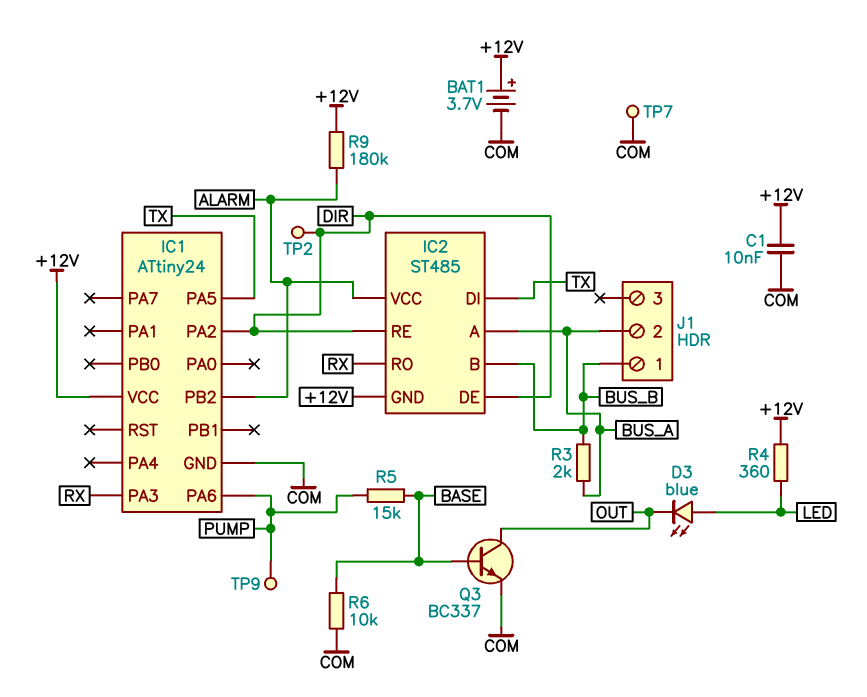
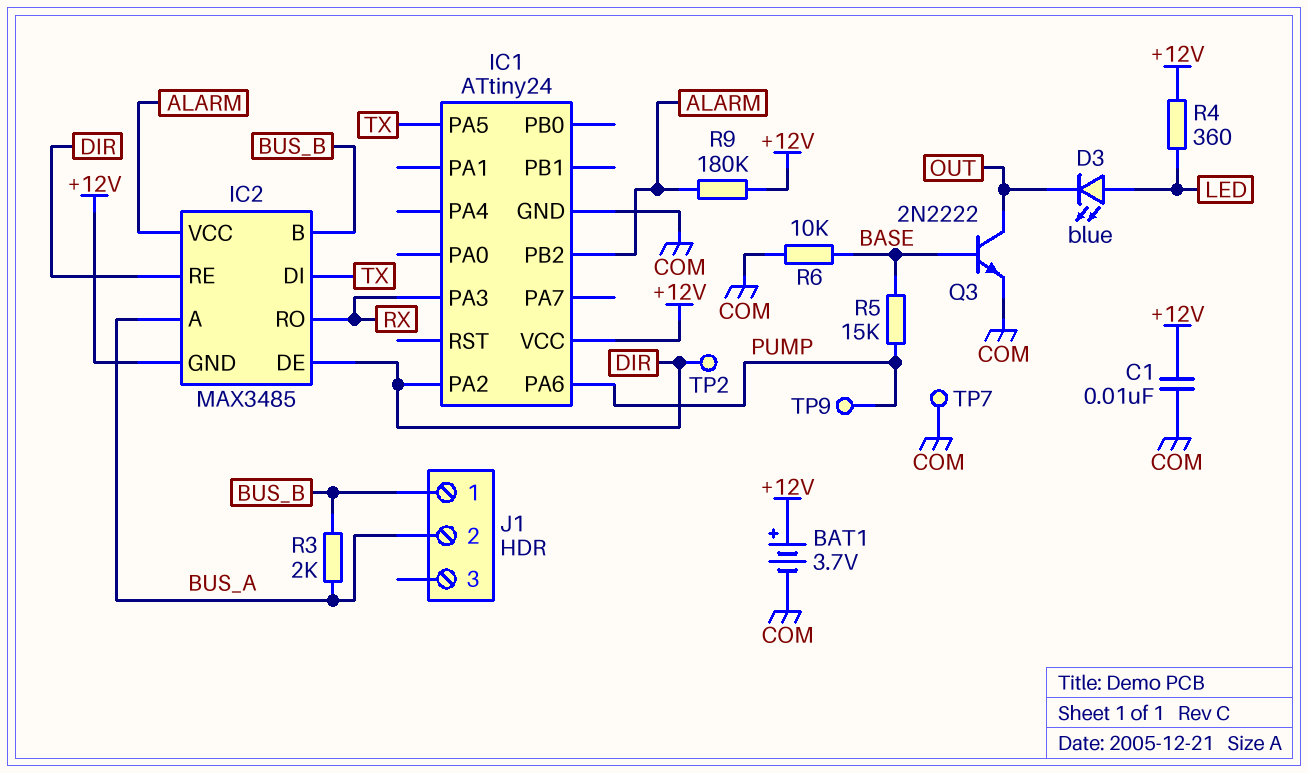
IC2: ST485 -> MAX3485
Q3: NPN BC337 (B BASE, C OUT, E COM) -> NPN 2N2222 (B BASE, C OUT, E COM)

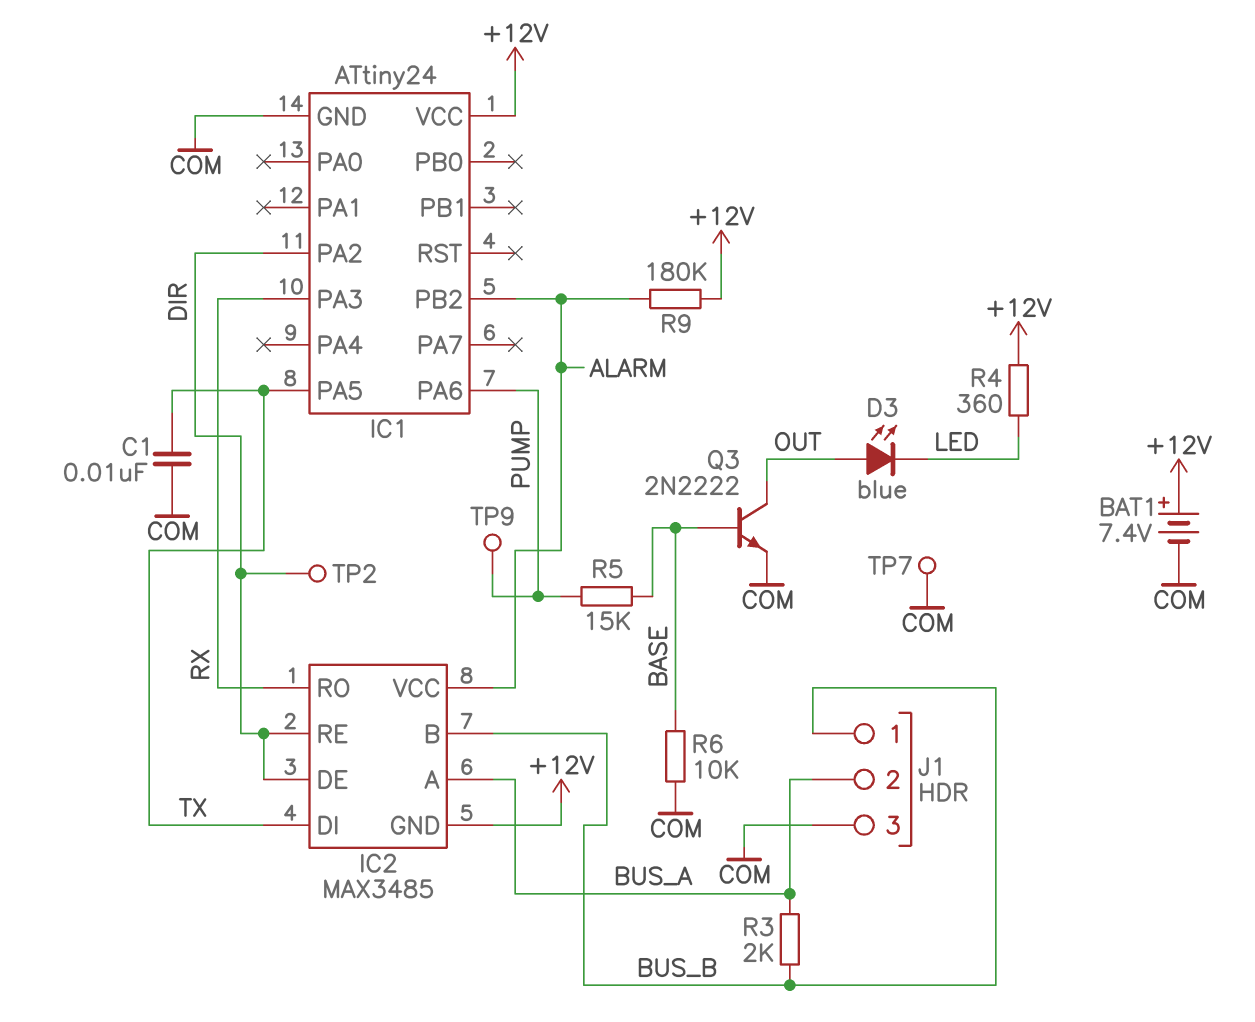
BAT1: 3.7V (plus +12V, minus COM) -> 7.4V (plus +12V, minus COM)
C1: 10nF (+12V, COM) -> 10nF (COM, TX)
D3: LED blue (A LED, K OUT) -> LED blue (A OUT, K LED)
J1 pin 3: none -> COM

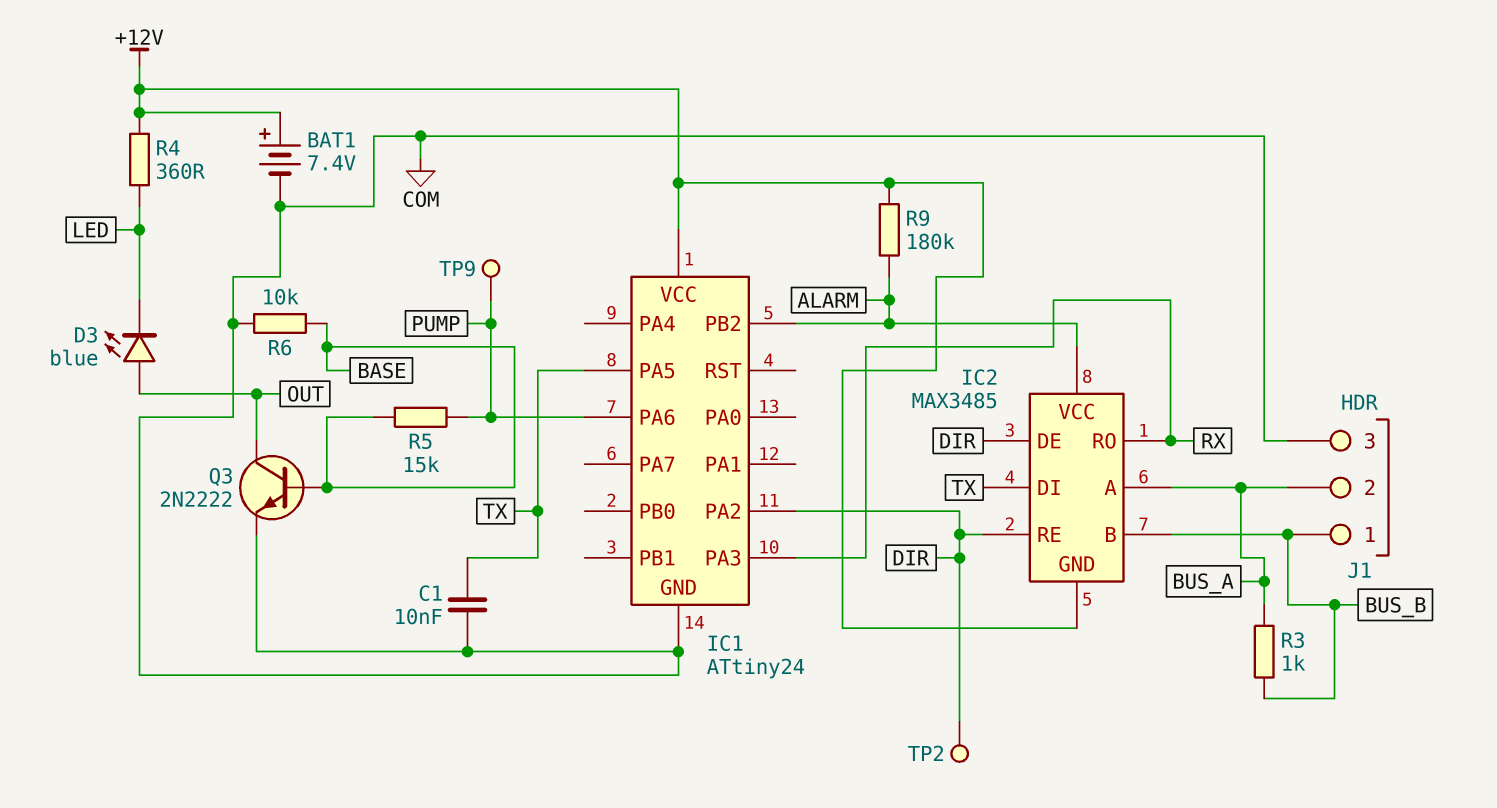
R3: 2k (BUS_A, BUS_B) -> 1k (BUS_A, BUS_B)
TP7: test point (COM) -> none

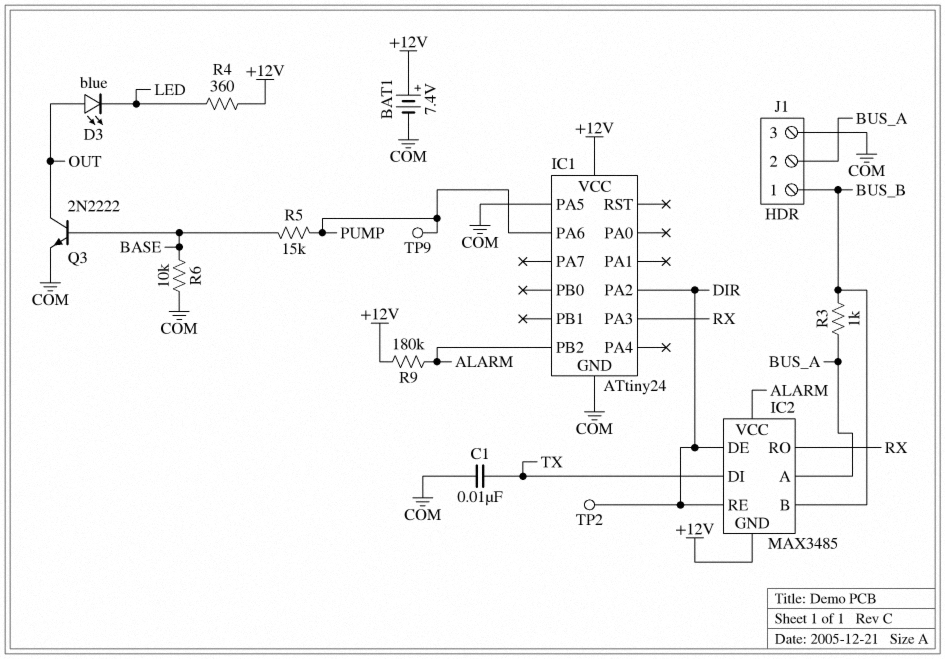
IC1 pin PA5: TX -> COM

